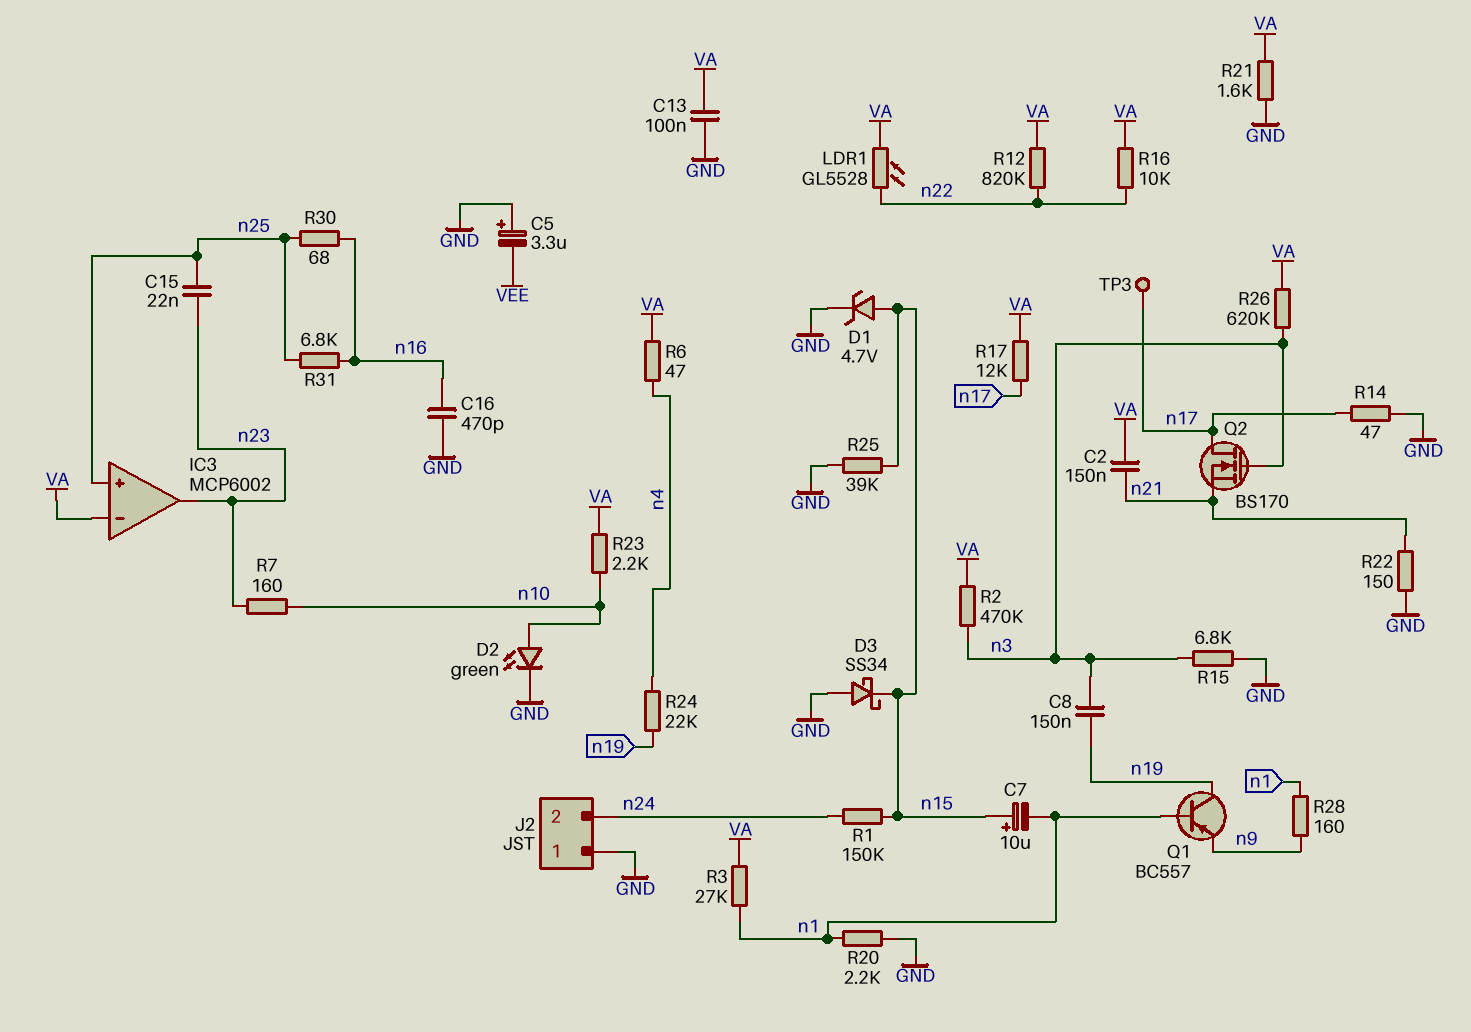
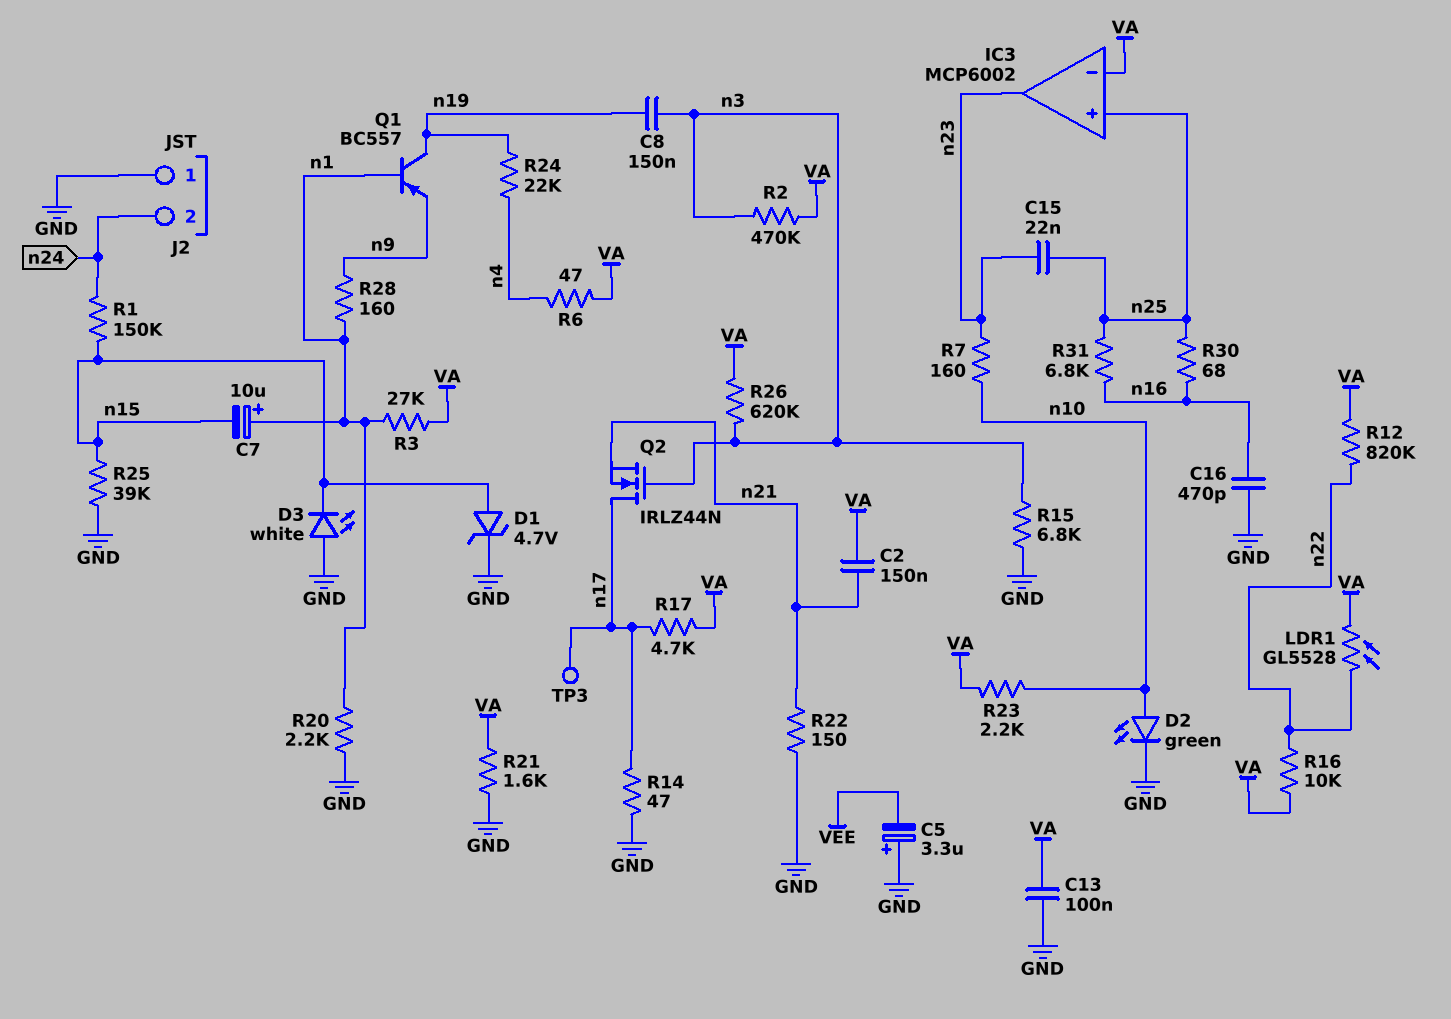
C7: 10uF (plus n15, minus n1) -> 10uF (plus n1, minus n15)
D3: schottky SS34 (A GND, K n15) -> LED white (A GND, K n15)
Q2: NMOS BS170 (G n3, D n17, S n21) -> NMOS IRLZ44N (G n3, D n17, S n21)
R17: 12k (VA, n17) -> 4.7k (VA, n17)

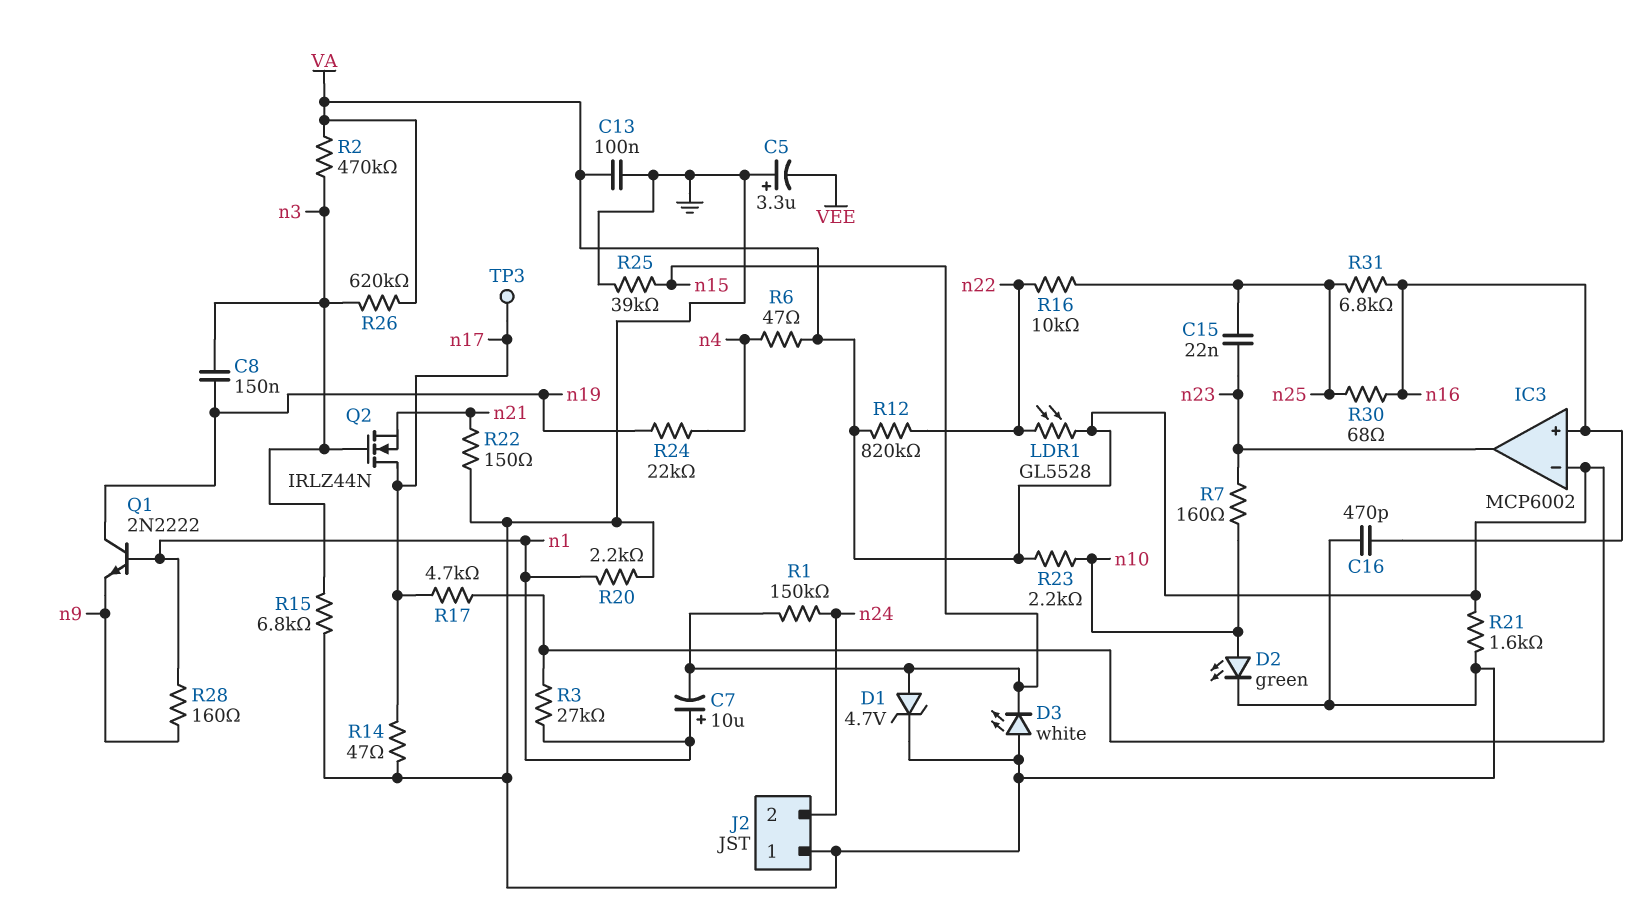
C2: 150nF (VA, n21) -> none
IC3 pin in+: n25 -> n16
Q1: PNP BC557 (B n1, C n19, E n9) -> NPN 2N2222 (B n1, C n19, E n9)
R16: 10k (VA, n22) -> 10k (n22, n25)

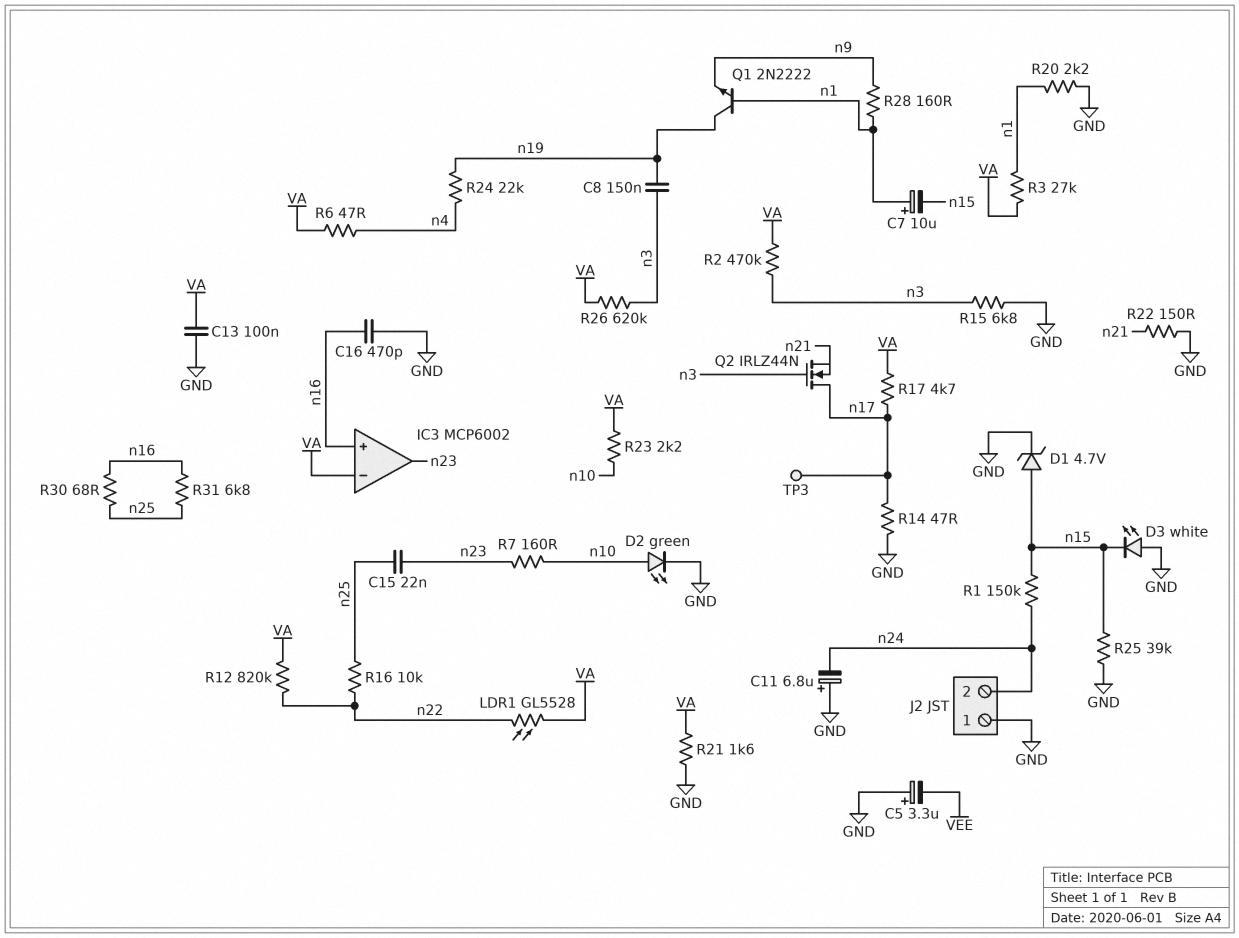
C11: none -> 6.8uF (plus GND, minus n24)

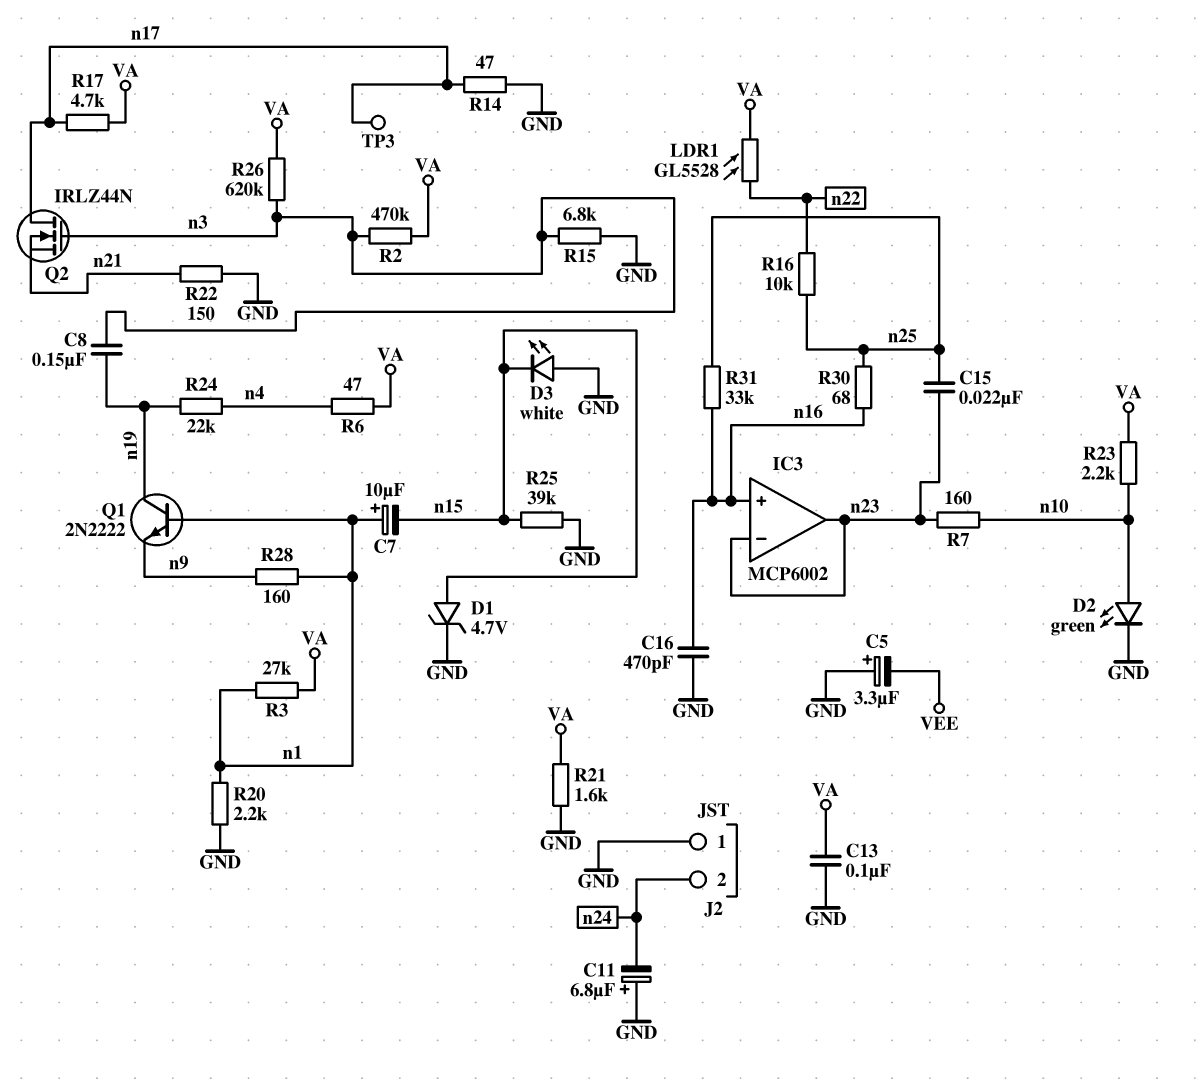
IC3 pin in-: VA -> n23
R1: 150k (n15, n24) -> none
R12: 820k (VA, n22) -> none
R31: 6.8k (n16, n25) -> 33k (n16, n25)

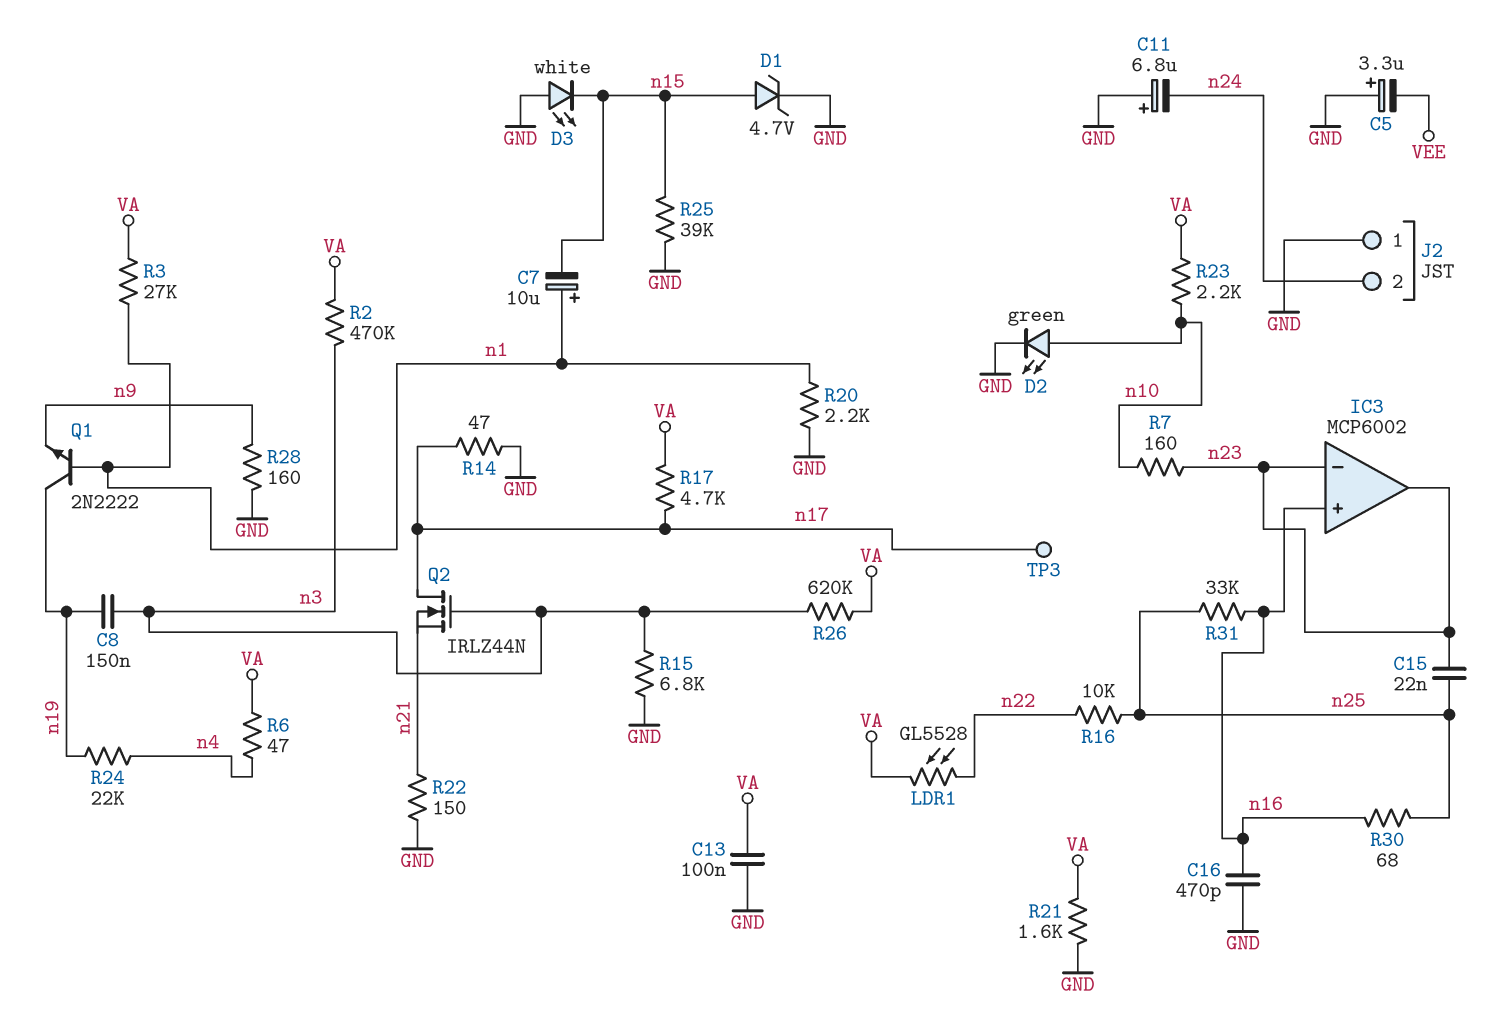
R28: 160 (n1, n9) -> 160 (GND, n9)

